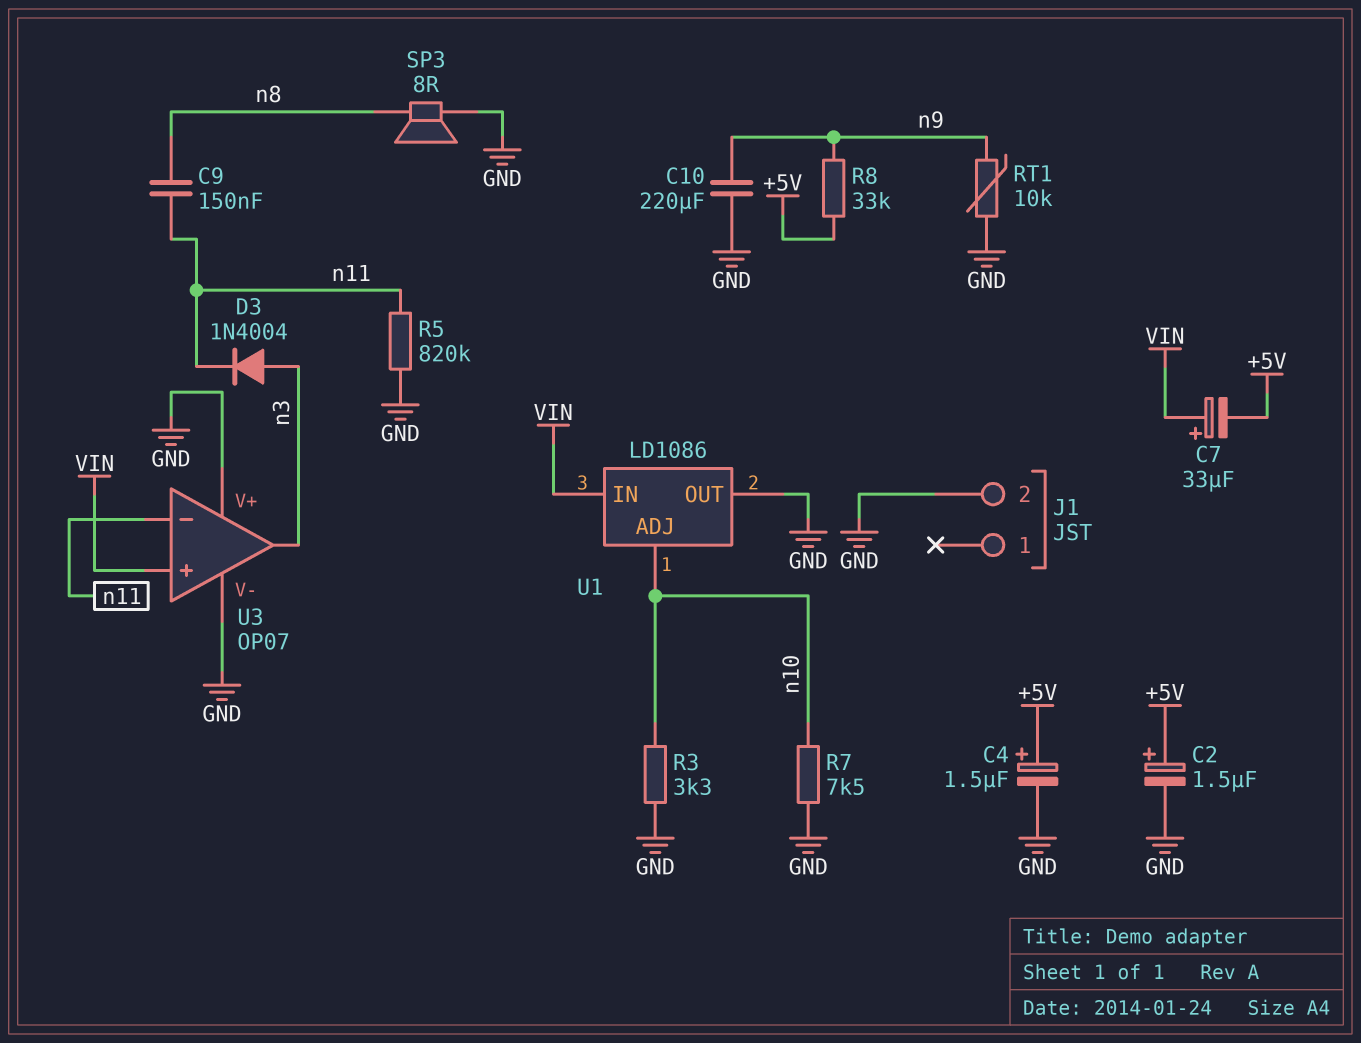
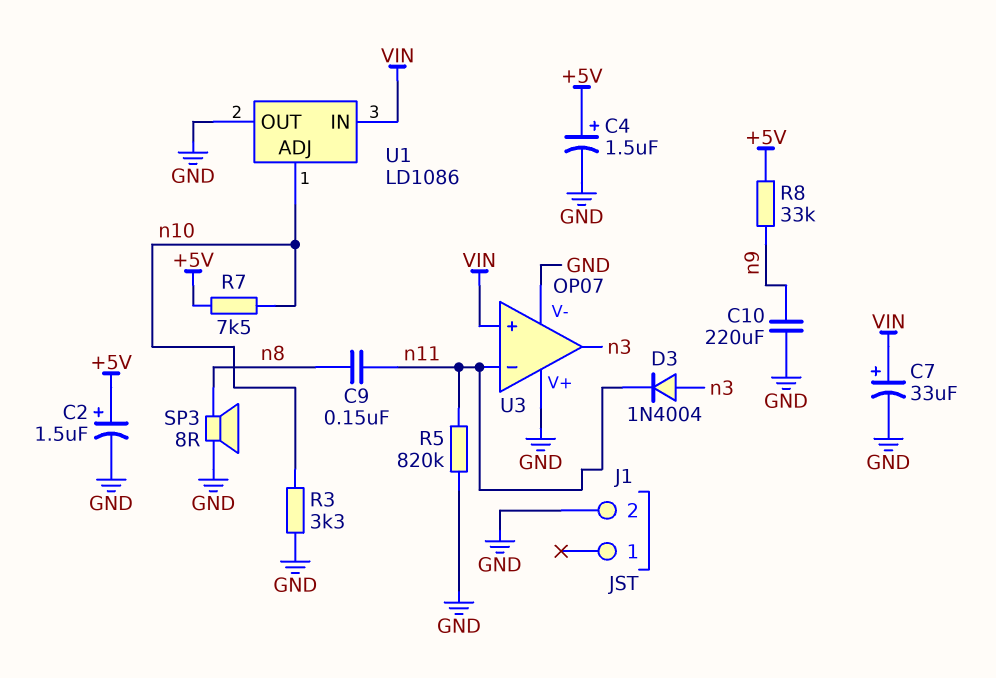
C7: 33uF (plus VIN, minus +5V) -> 33uF (plus VIN, minus GND)
R7: 7.5k (GND, n10) -> 7.5k (+5V, n10)
RT1: 10k (GND, n9) -> none

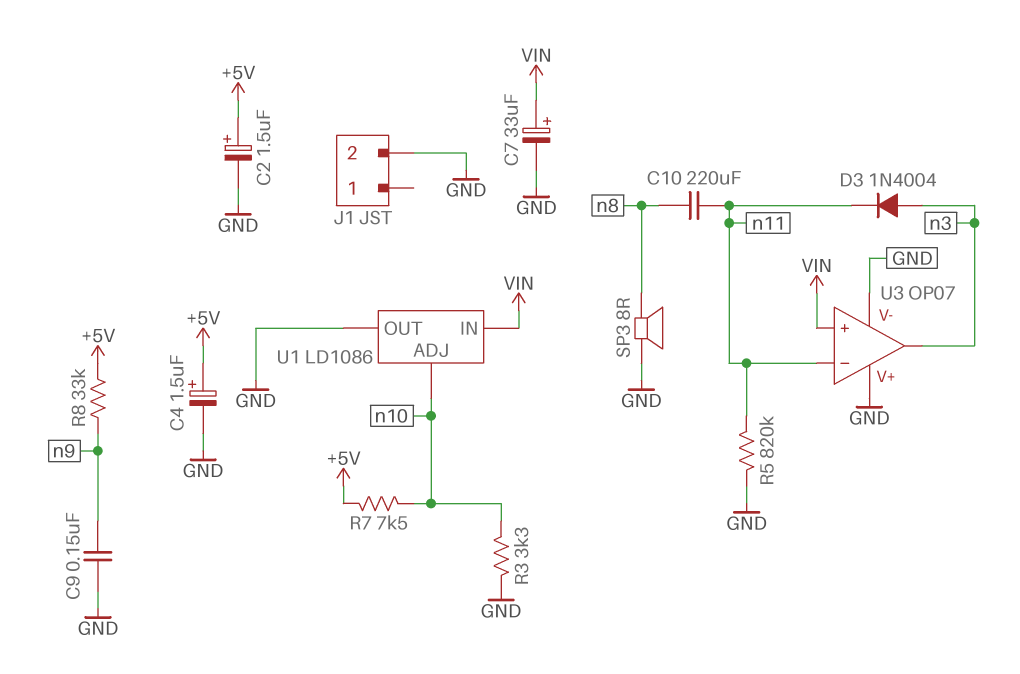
C9: 150nF (n8, n11) -> 150nF (GND, n9)
C10: 220uF (GND, n9) -> 220uF (n8, n11)

